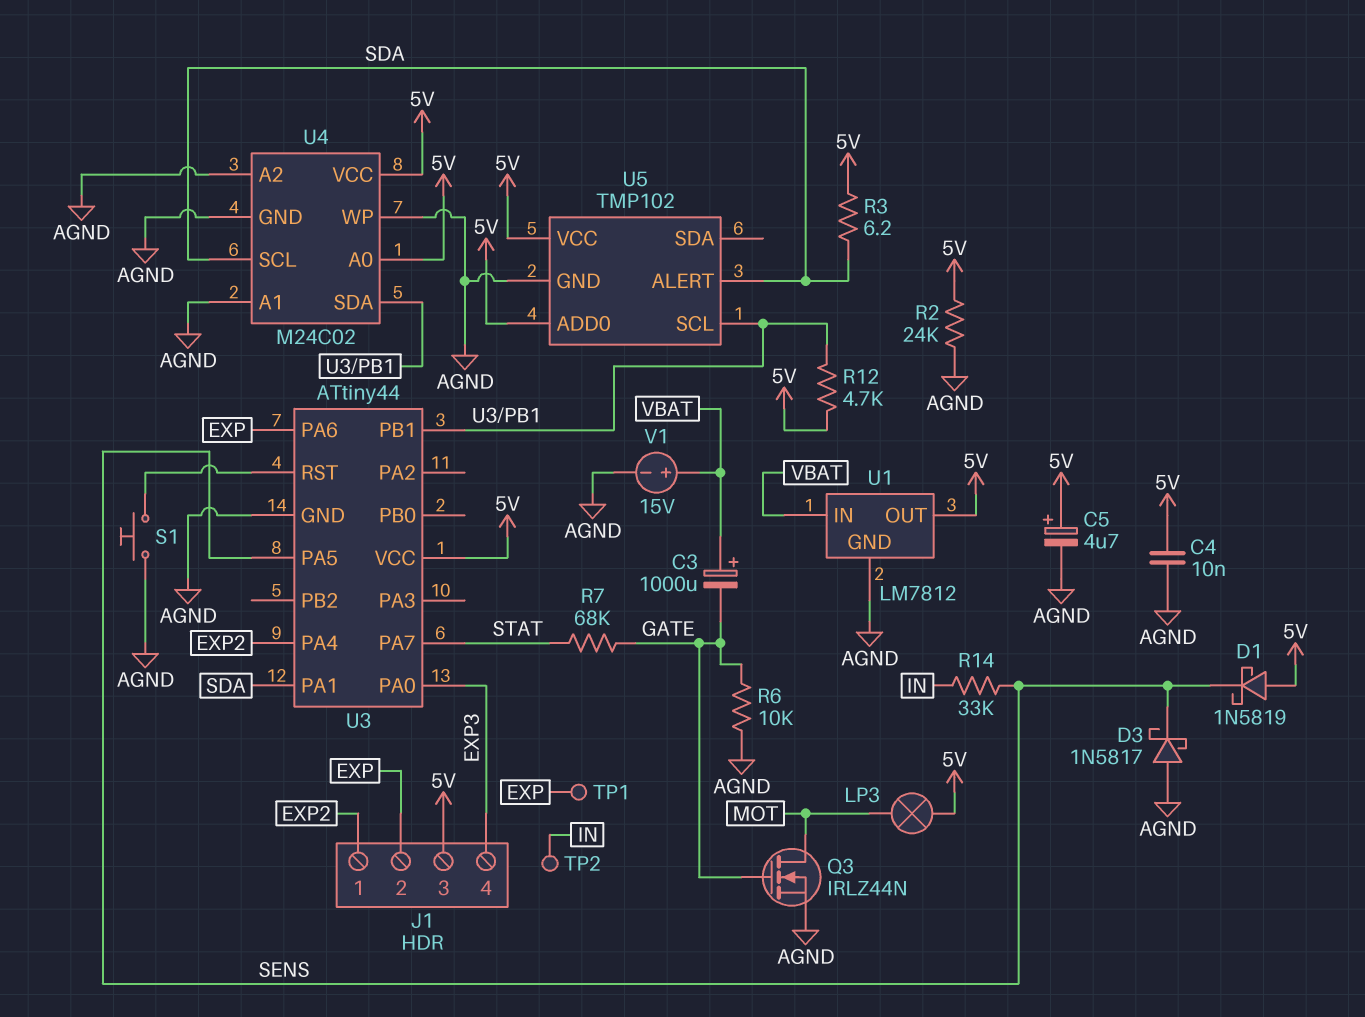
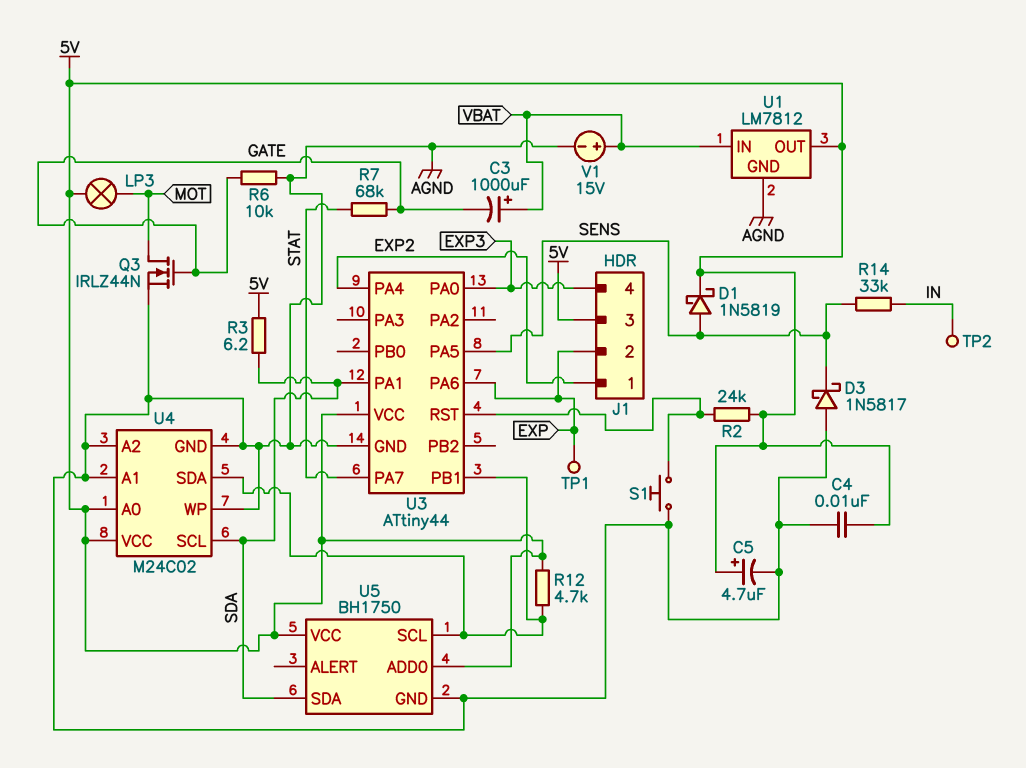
D1: schottky 1N5819 (A 5V, K SENS) -> schottky 1N5819 (A SENS, K 5V)
R2: 24k (5V, AGND) -> 24k (5V, U3/RST)
U5: TMP102 -> BH1750
U5 pin ALERT: SDA -> none
U5 pin SDA: none -> SDA

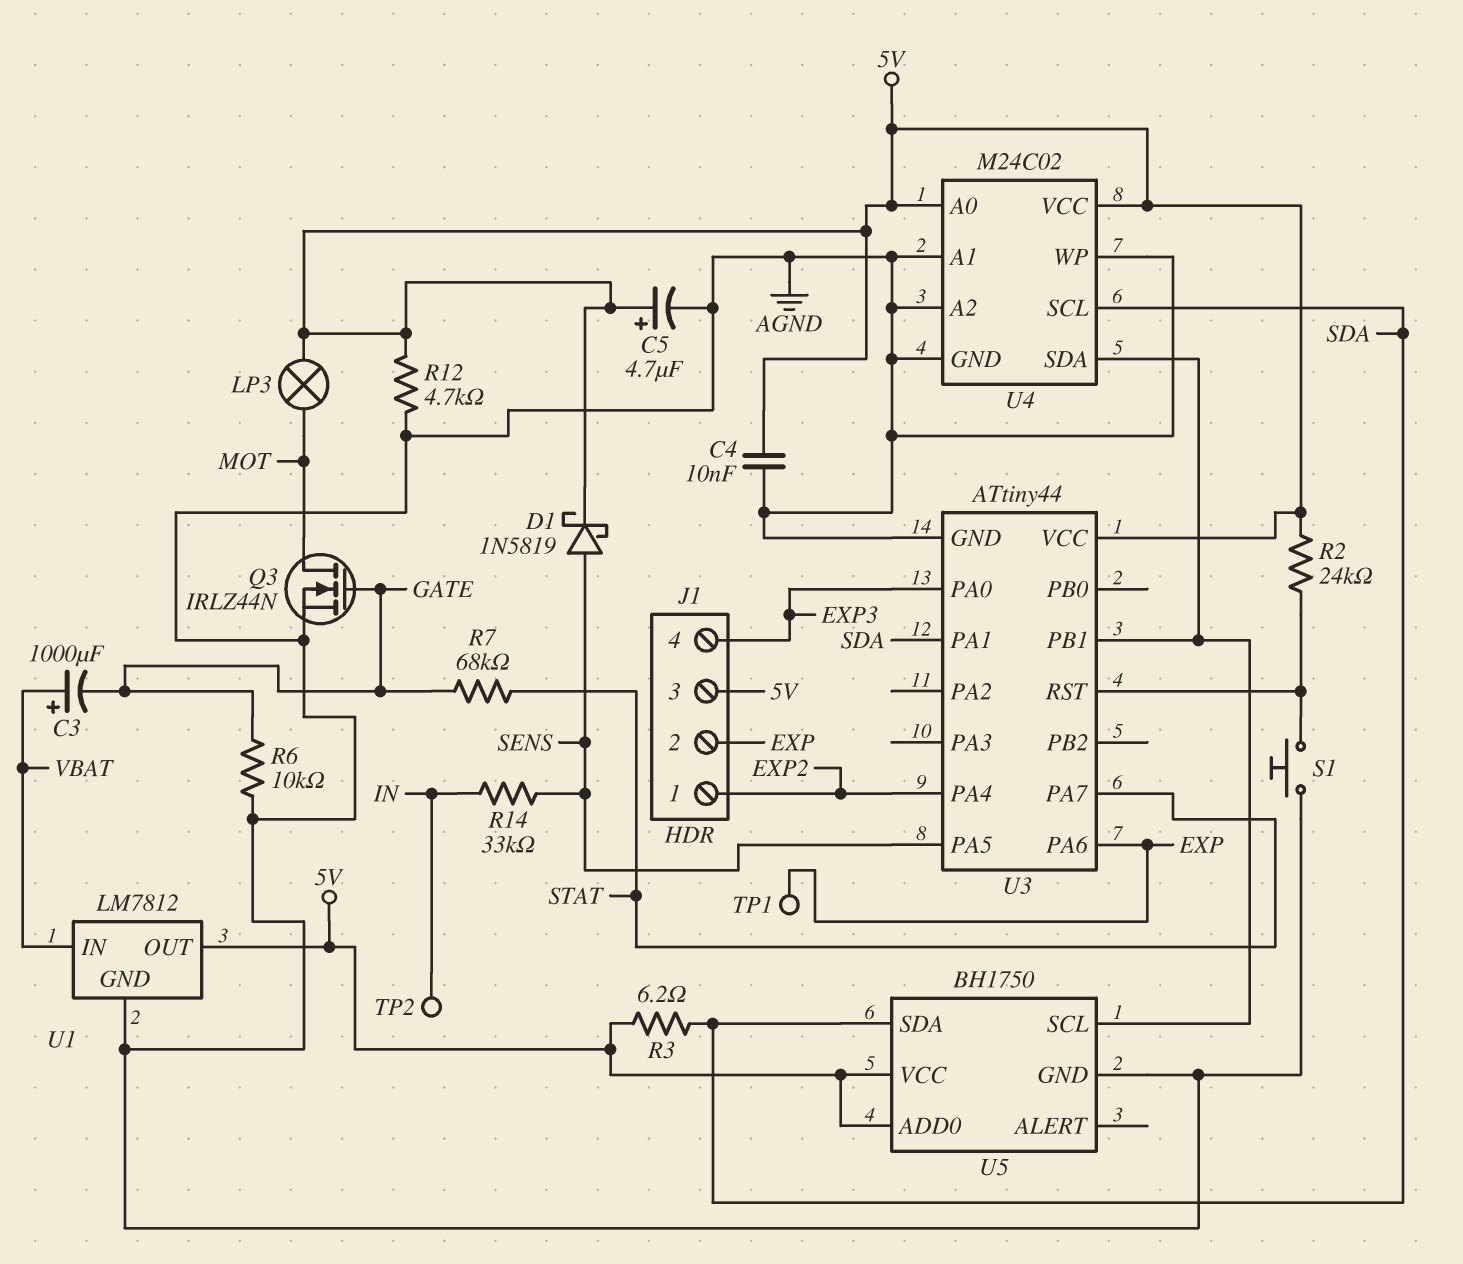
D3: schottky 1N5817 (A AGND, K SENS) -> none
R12: 4.7k (5V, U3/PB1) -> 4.7k (5V, AGND)
V1: 15V (plus VBAT, minus AGND) -> none

